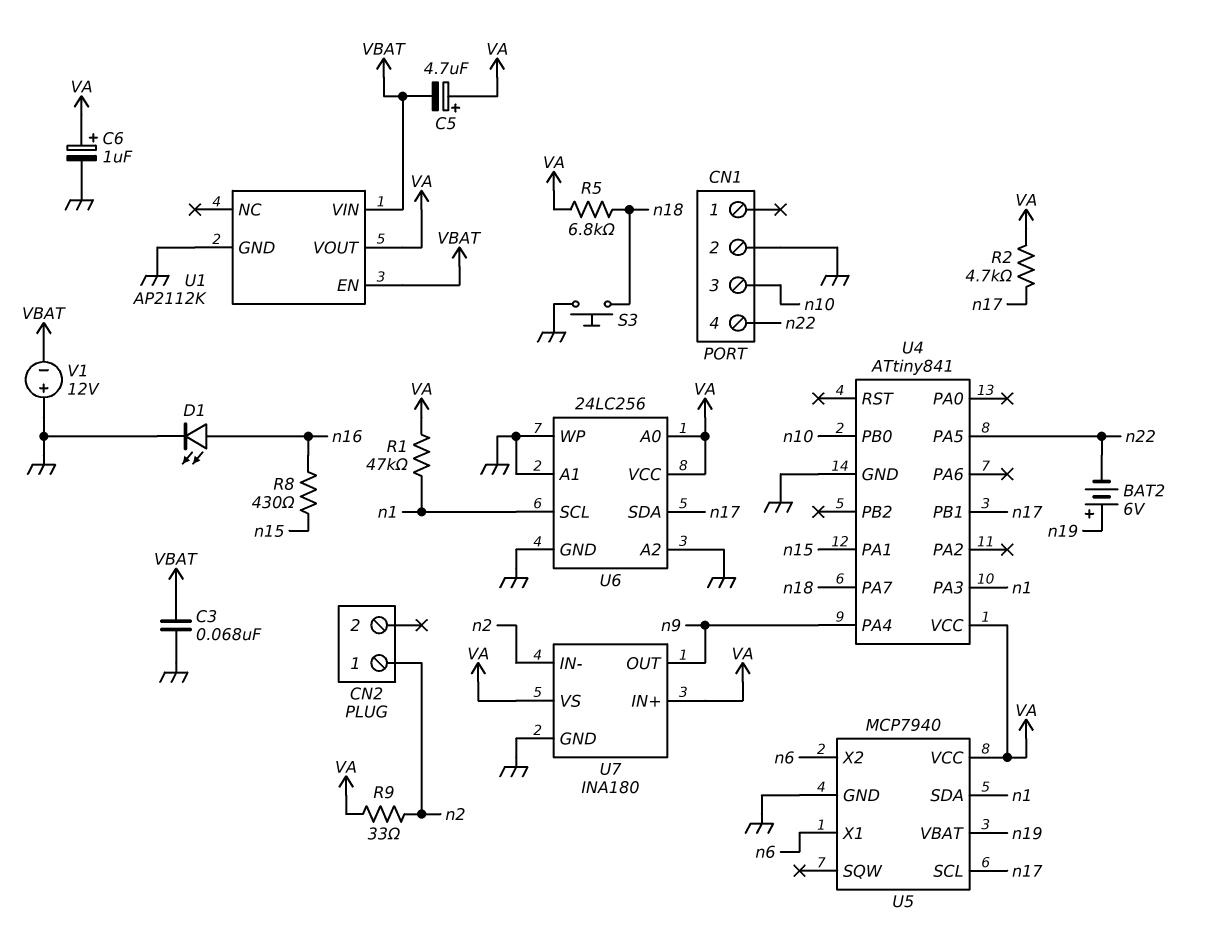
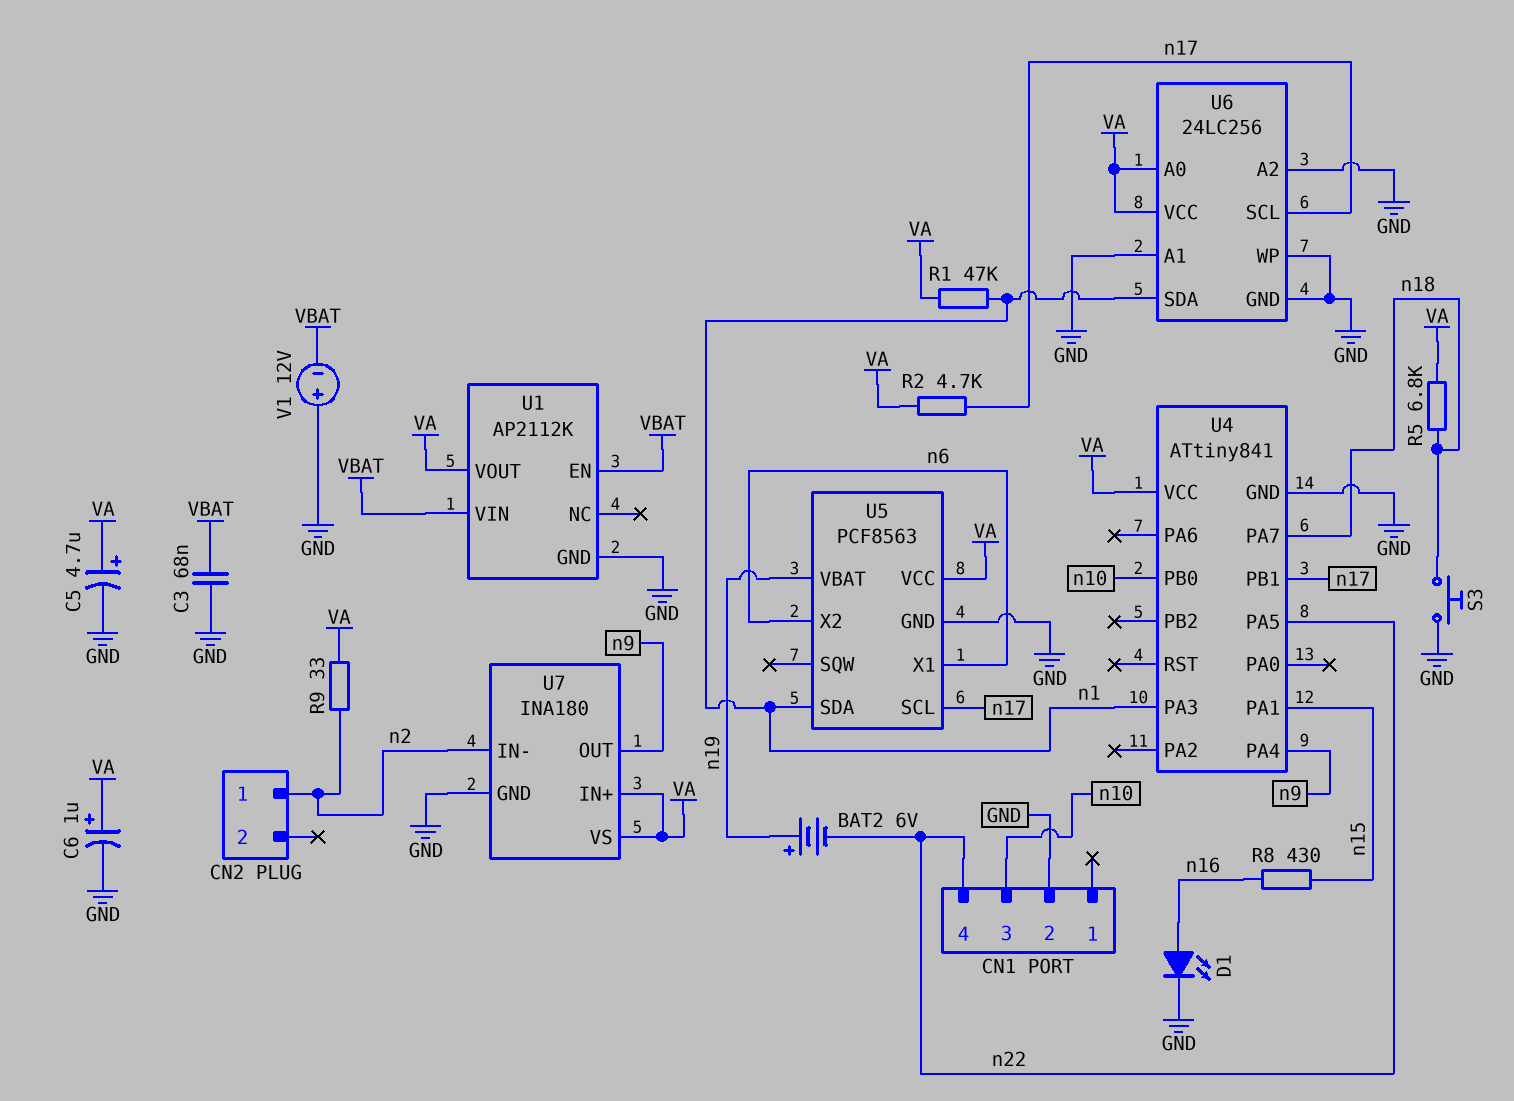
C5: 4.7uF (plus VA, minus VBAT) -> 4.7uF (plus VA, minus GND)
U5: MCP7940 -> PCF8563
U6 pin SCL: n1 -> n17
U6 pin SDA: n17 -> n1

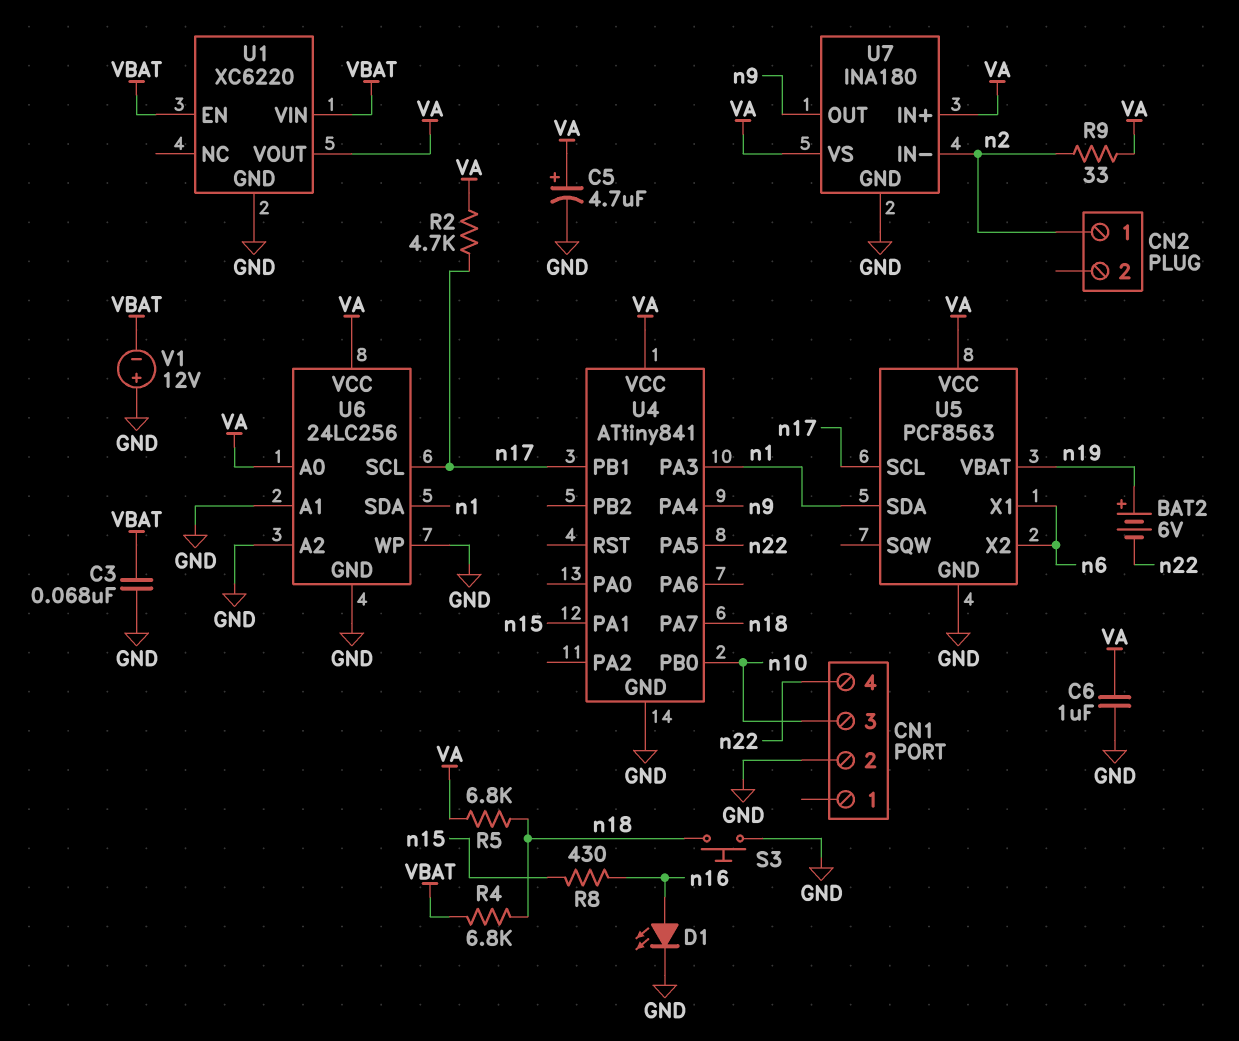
C6: 1uF (plus VA, minus GND) -> 1uF (GND, VA)
R1: 47k (VA, n1) -> none
R4: none -> 6.8k (VBAT, n18)
U1: AP2112K -> XC6220

